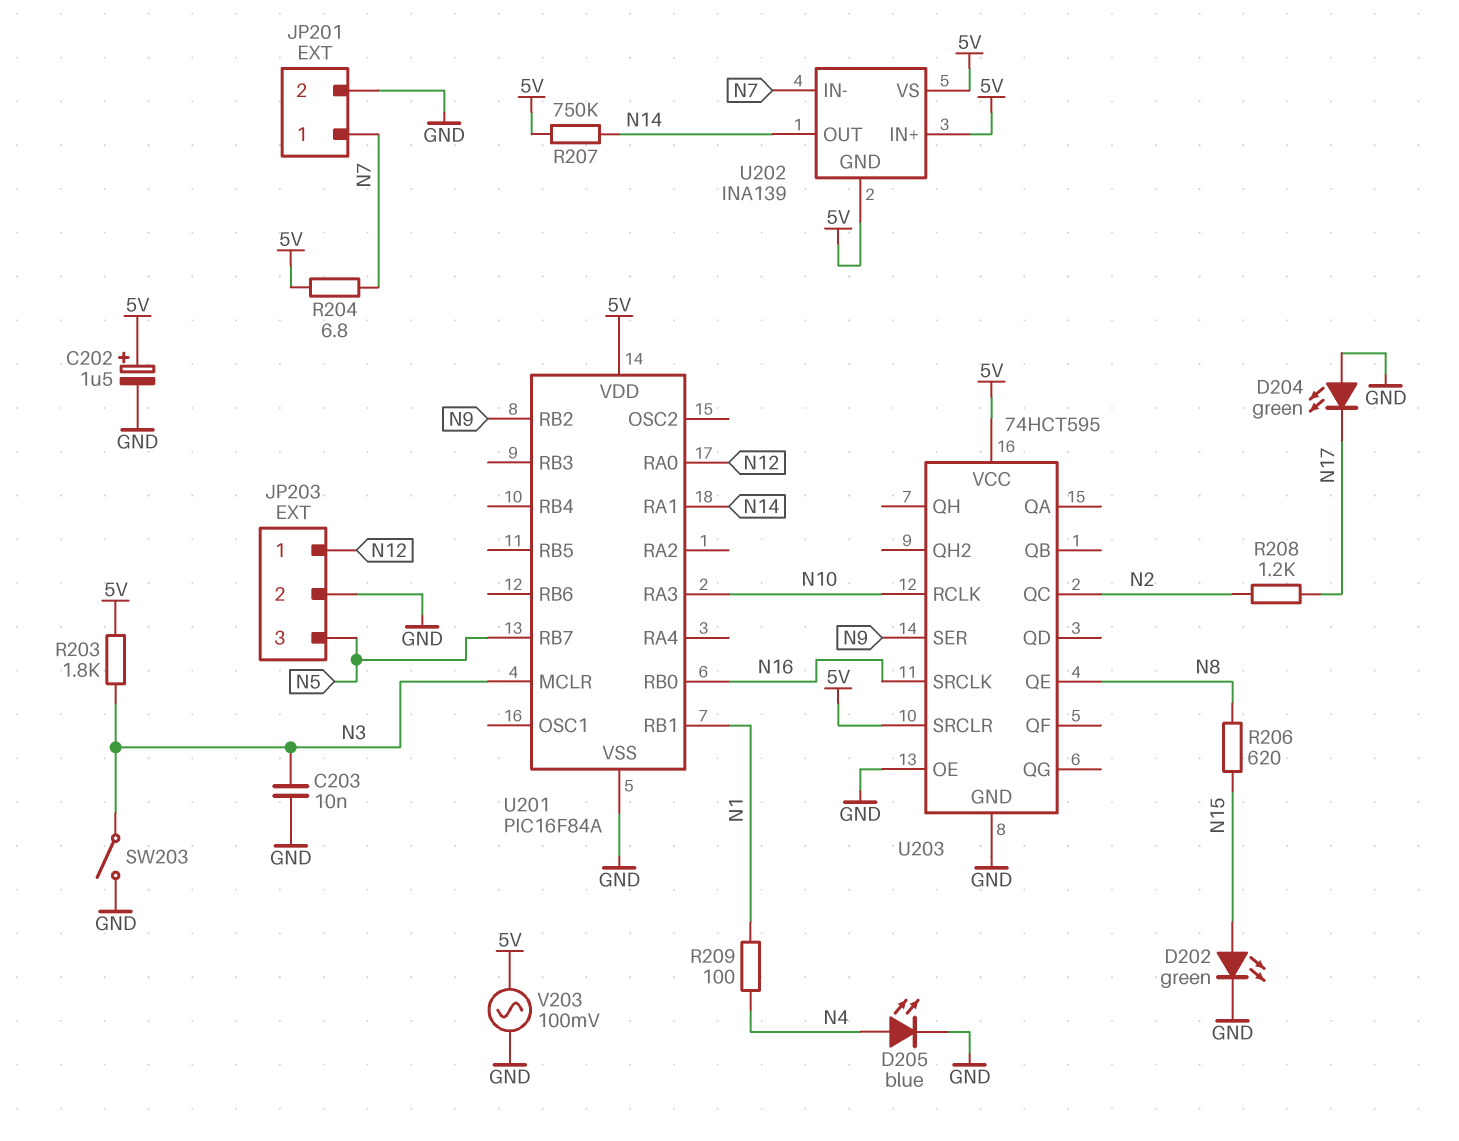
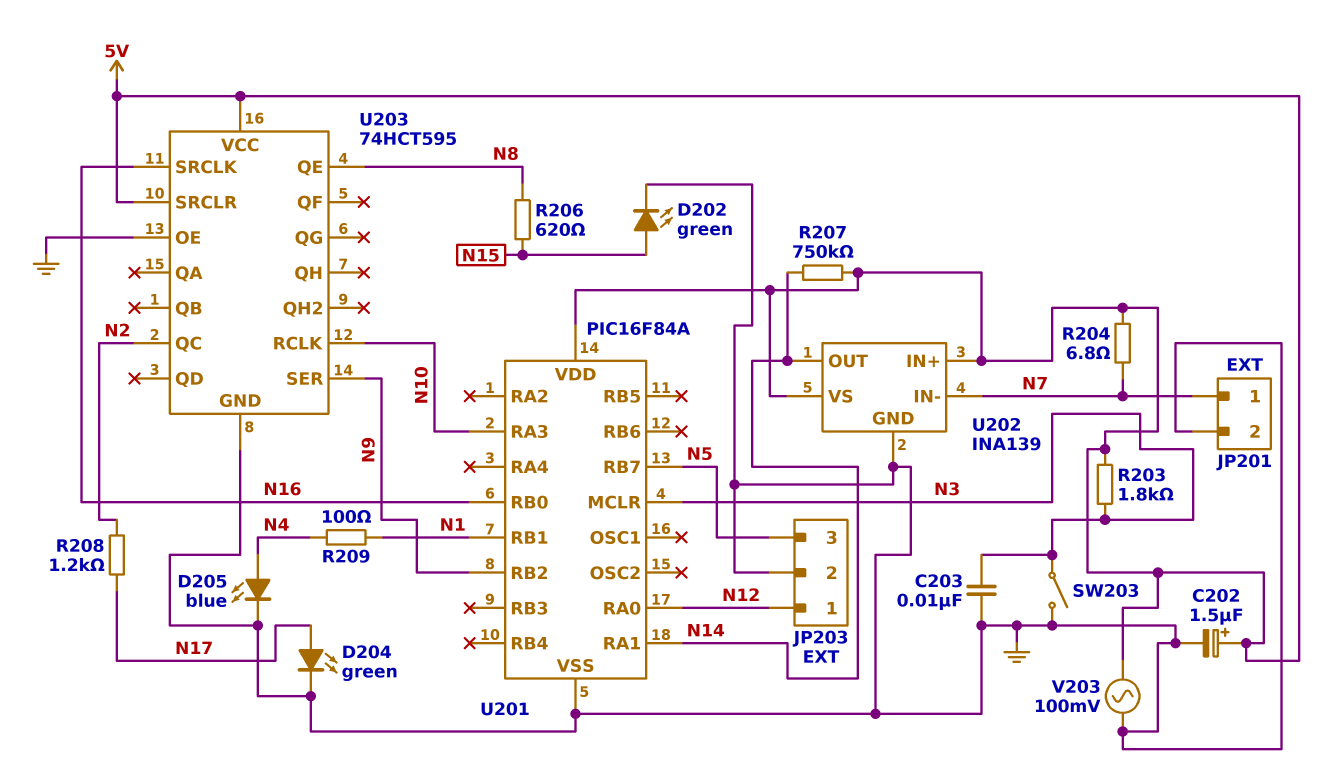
D204: LED green (A GND, K N17) -> LED green (A N17, K GND)
U202 pin GND: 5V -> GND

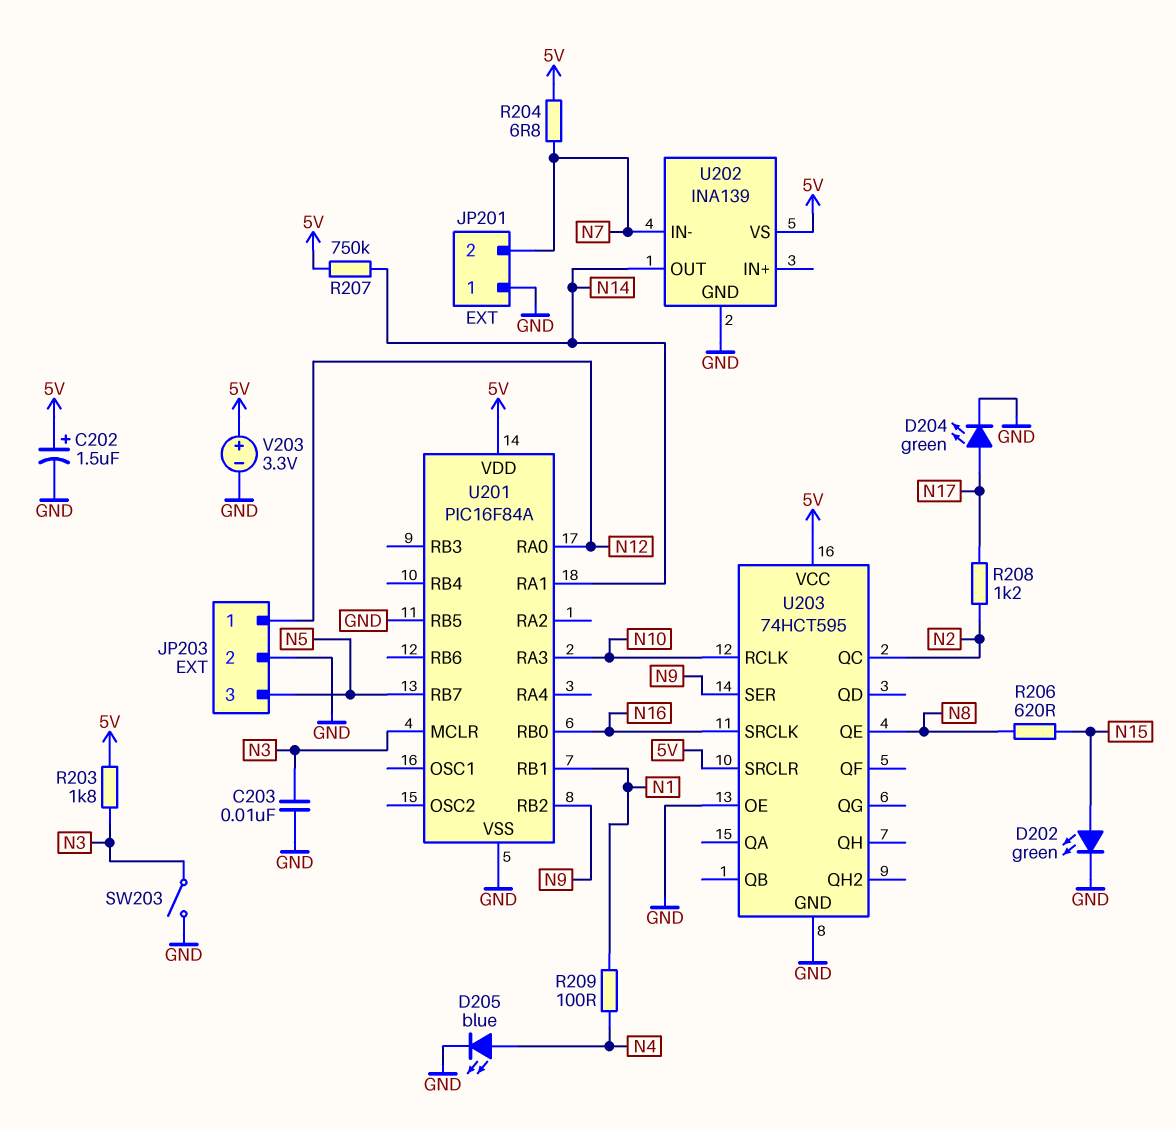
JP201 pin 1: N7 -> GND
JP201 pin 2: GND -> N7
U201 pin RB5: none -> GND
U202 pin IN+: 5V -> none
V203: AC 100mV (5V, GND) -> 3.3V (plus 5V, minus GND)

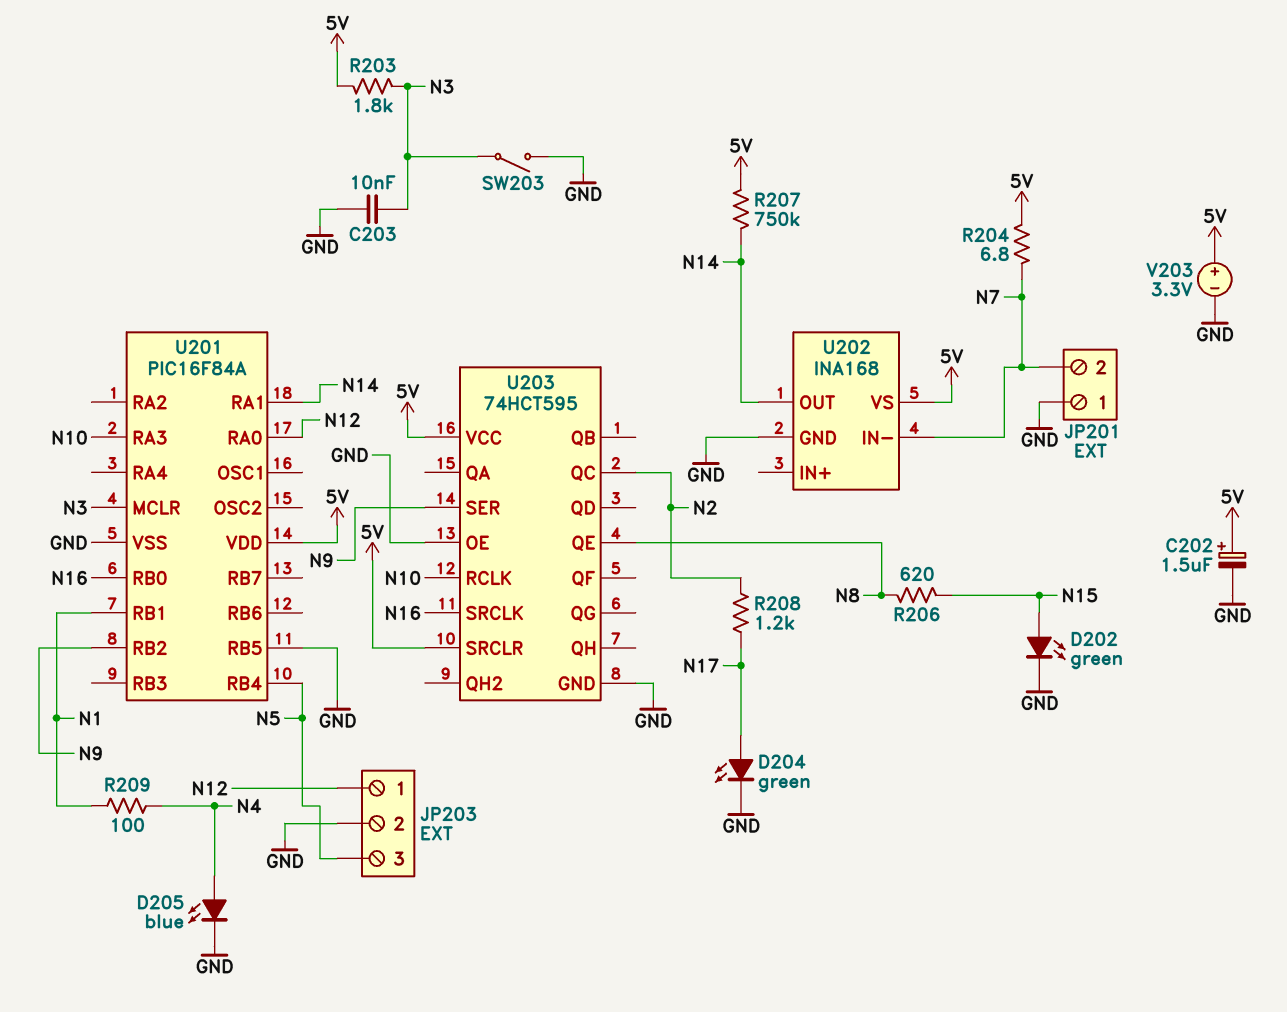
U201 pin RB4: none -> N5
U201 pin RB7: N5 -> none
U202: INA139 -> INA168

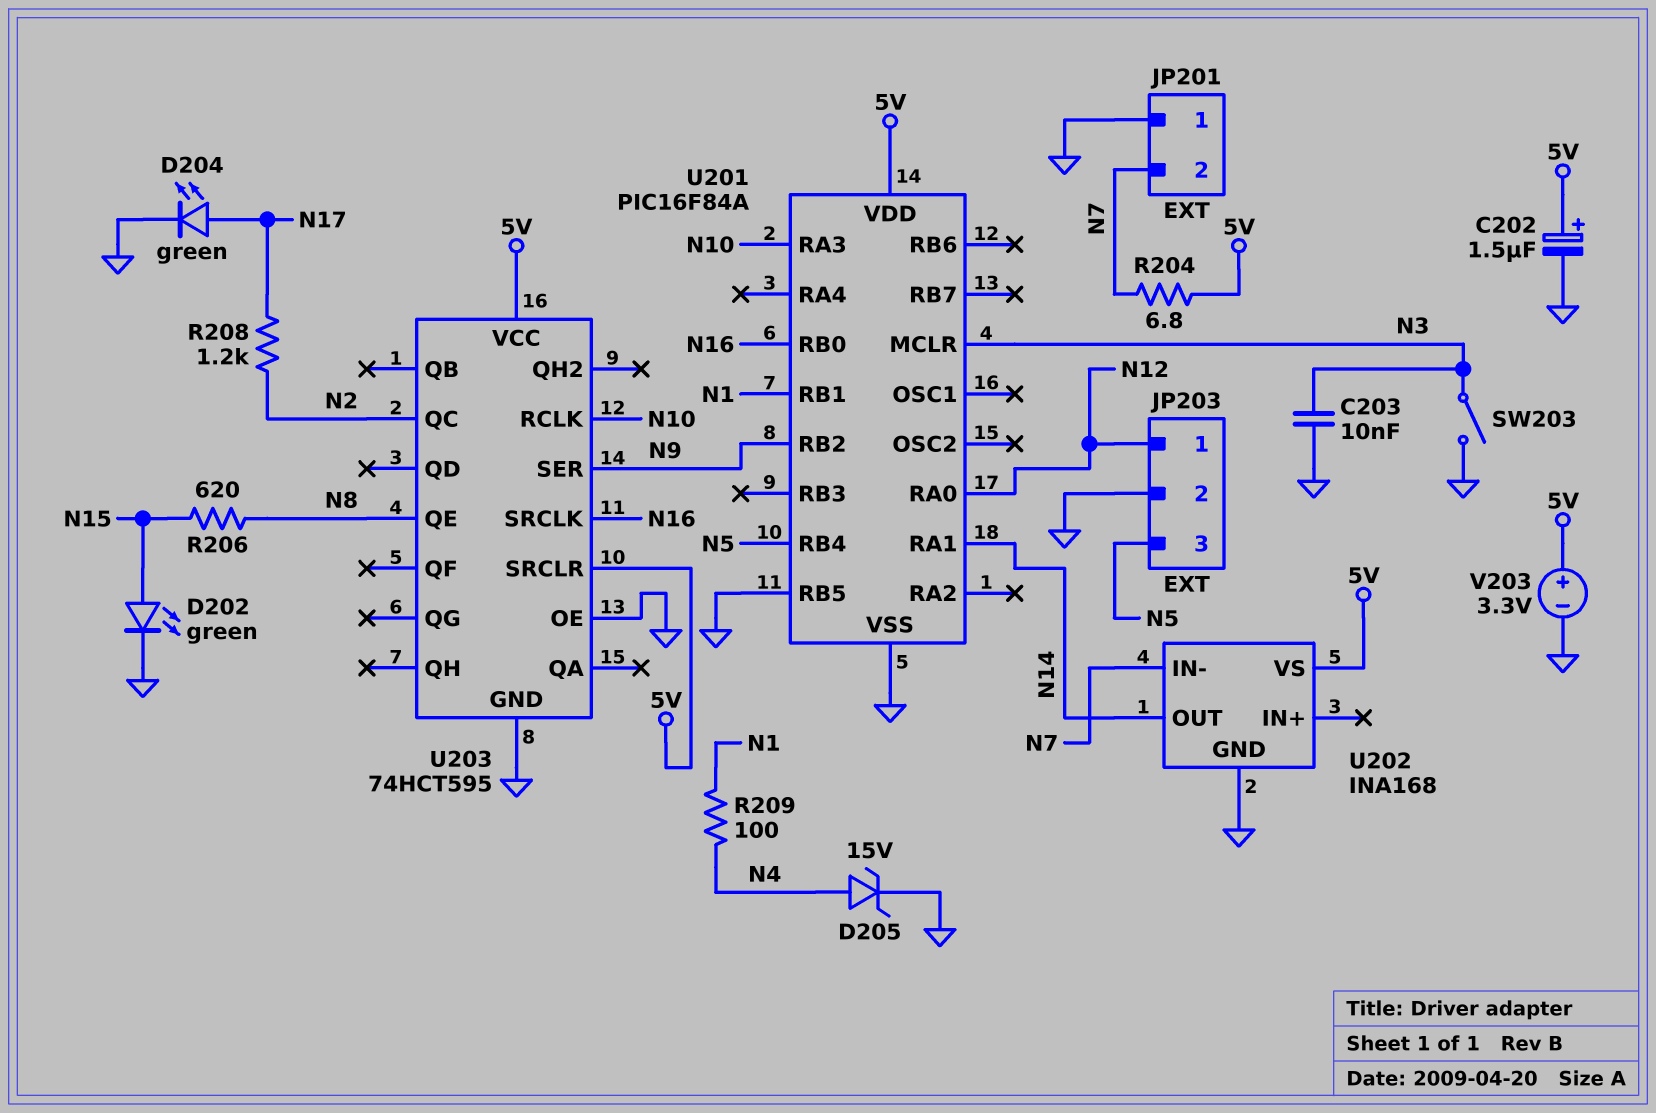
D205: LED blue (A N4, K GND) -> zener 15V (A N4, K GND)
R203: 1.8k (5V, N3) -> none
R207: 750k (5V, N14) -> none

